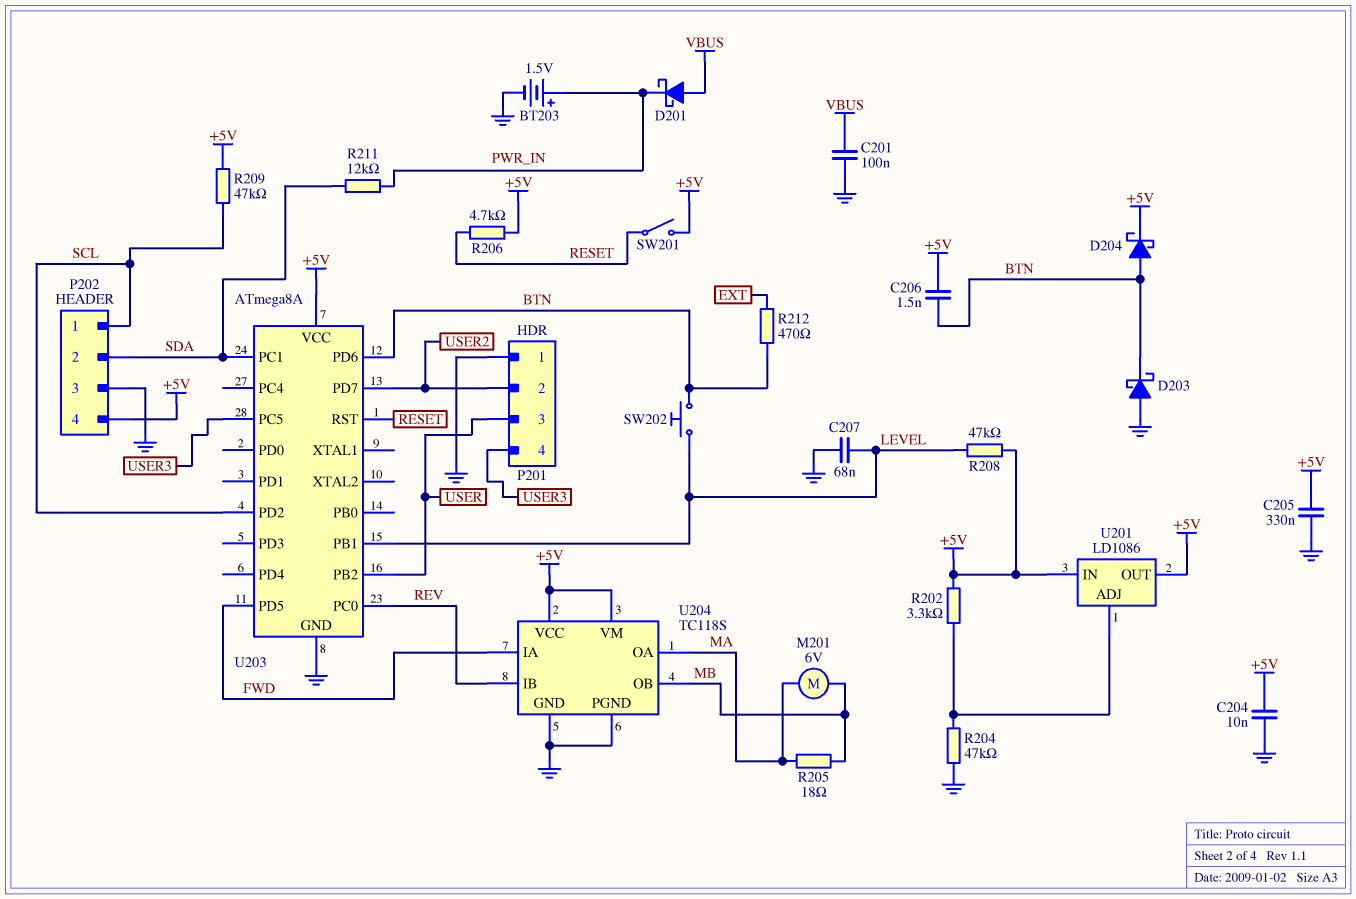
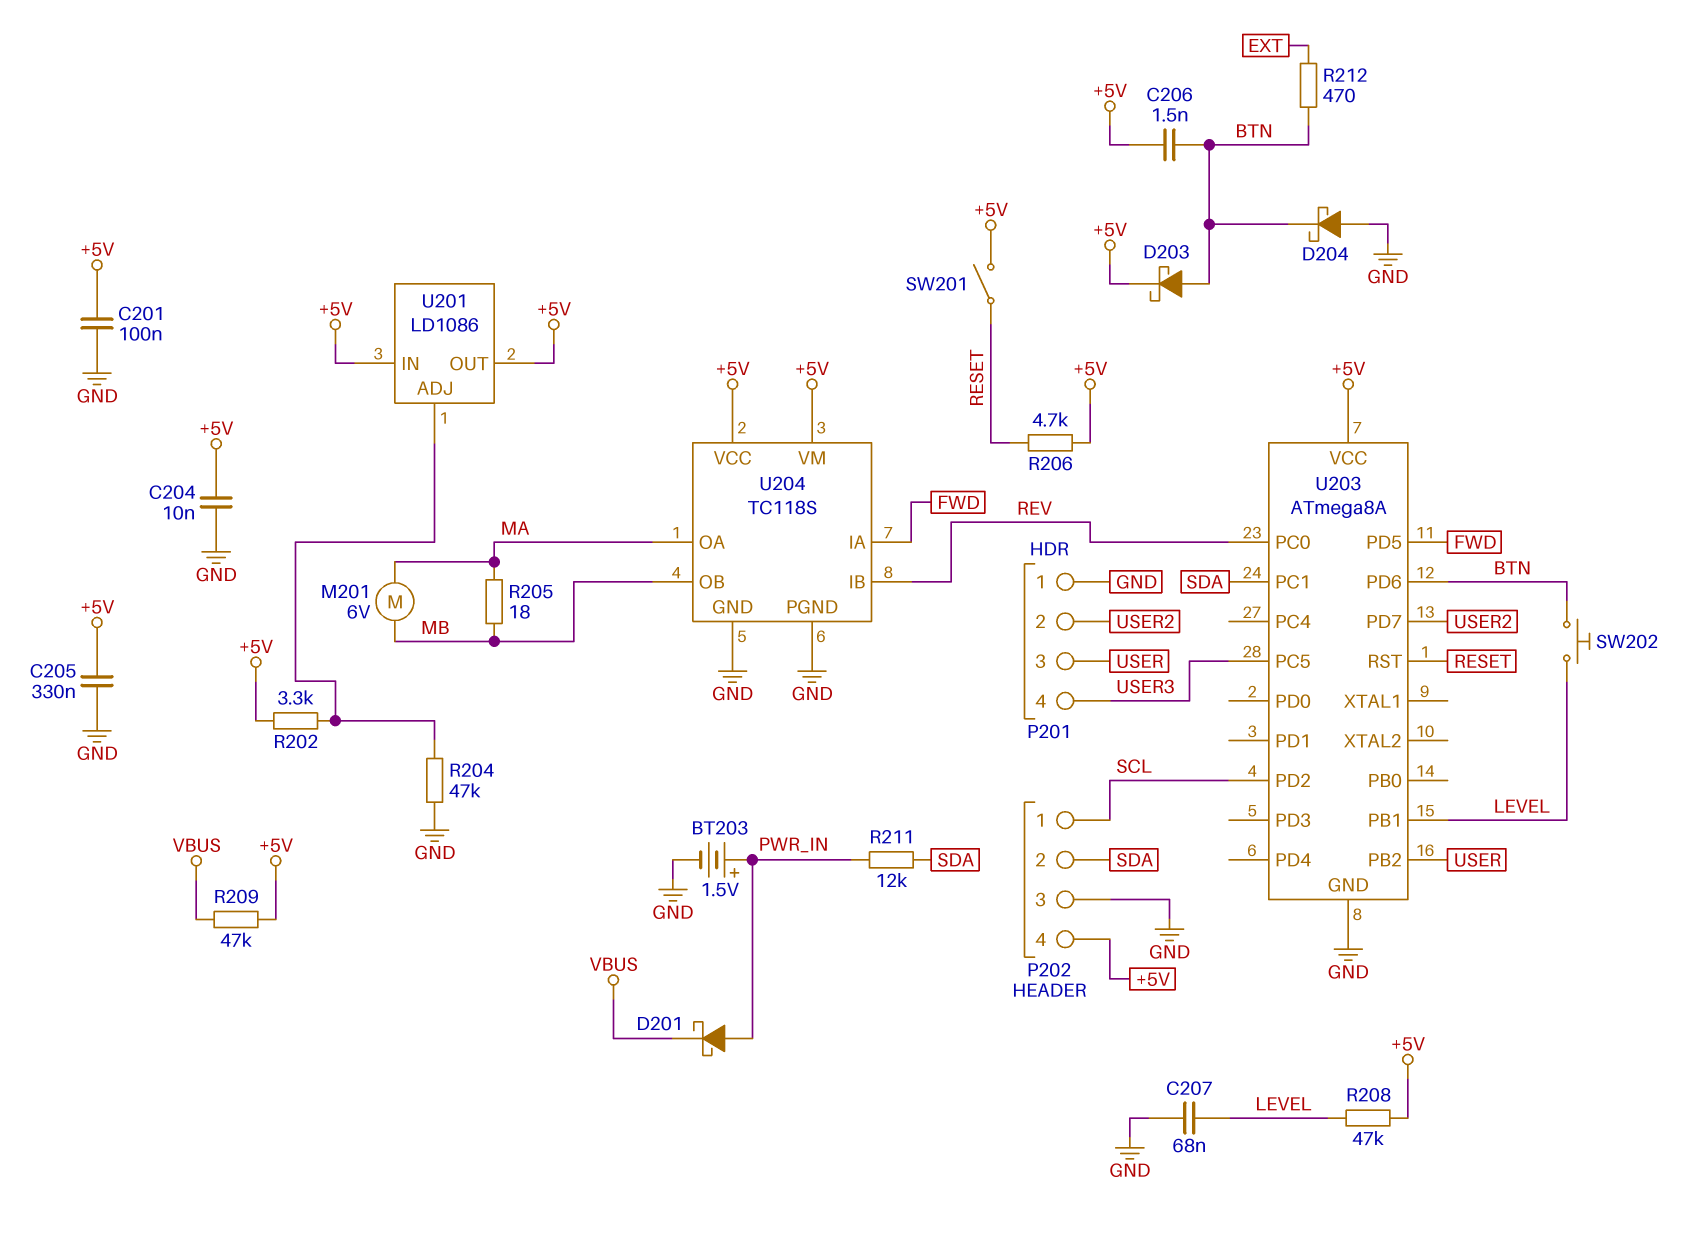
C201: 100nF (GND, VBUS) -> 100nF (+5V, GND)
D201: schottky (A VBUS, K PWR_IN) -> schottky (A PWR_IN, K VBUS)
D203: schottky (A GND, K BTN) -> schottky (A BTN, K +5V)
D204: schottky (A BTN, K +5V) -> schottky (A GND, K BTN)
R209: 47k (+5V, SCL) -> 47k (+5V, VBUS)

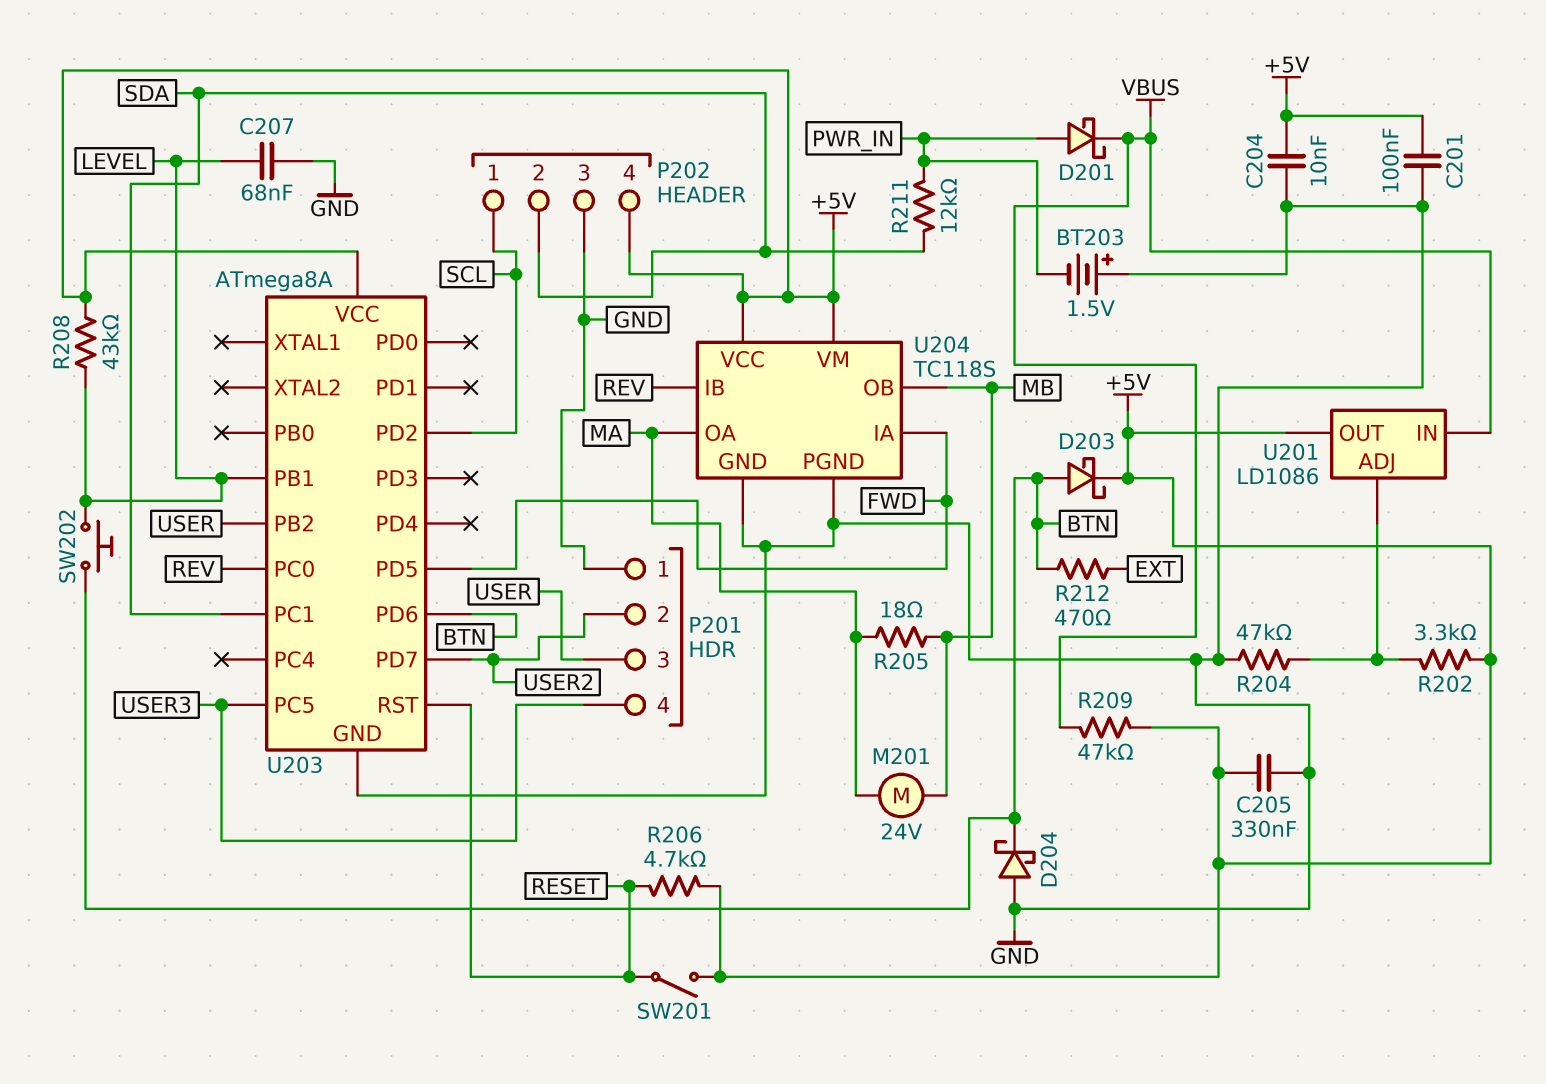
BT203: 1.5V (plus PWR_IN, minus GND) -> 1.5V (plus GND, minus PWR_IN)
C206: 1.5nF (+5V, BTN) -> none
M201: motor 6V (MA, MB) -> motor 24V (MA, MB)
R208: 47k (+5V, LEVEL) -> 43k (+5V, LEVEL)
U201 pin IN: +5V -> VBUS

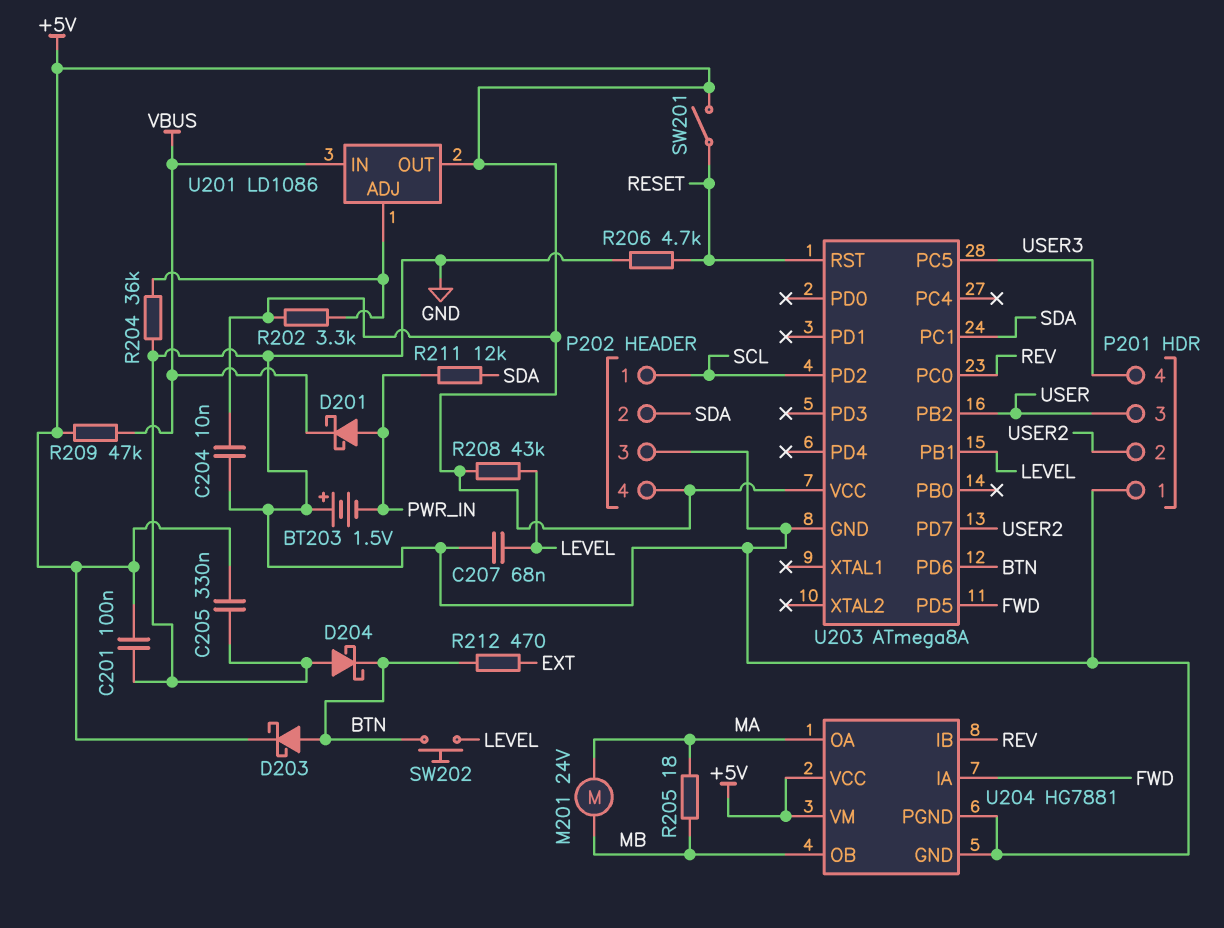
R204: 47k (GND, U201/ADJ) -> 36k (GND, U201/ADJ)
R206: 4.7k (+5V, RESET) -> 4.7k (GND, RESET)
U204: TC118S -> HG7881

